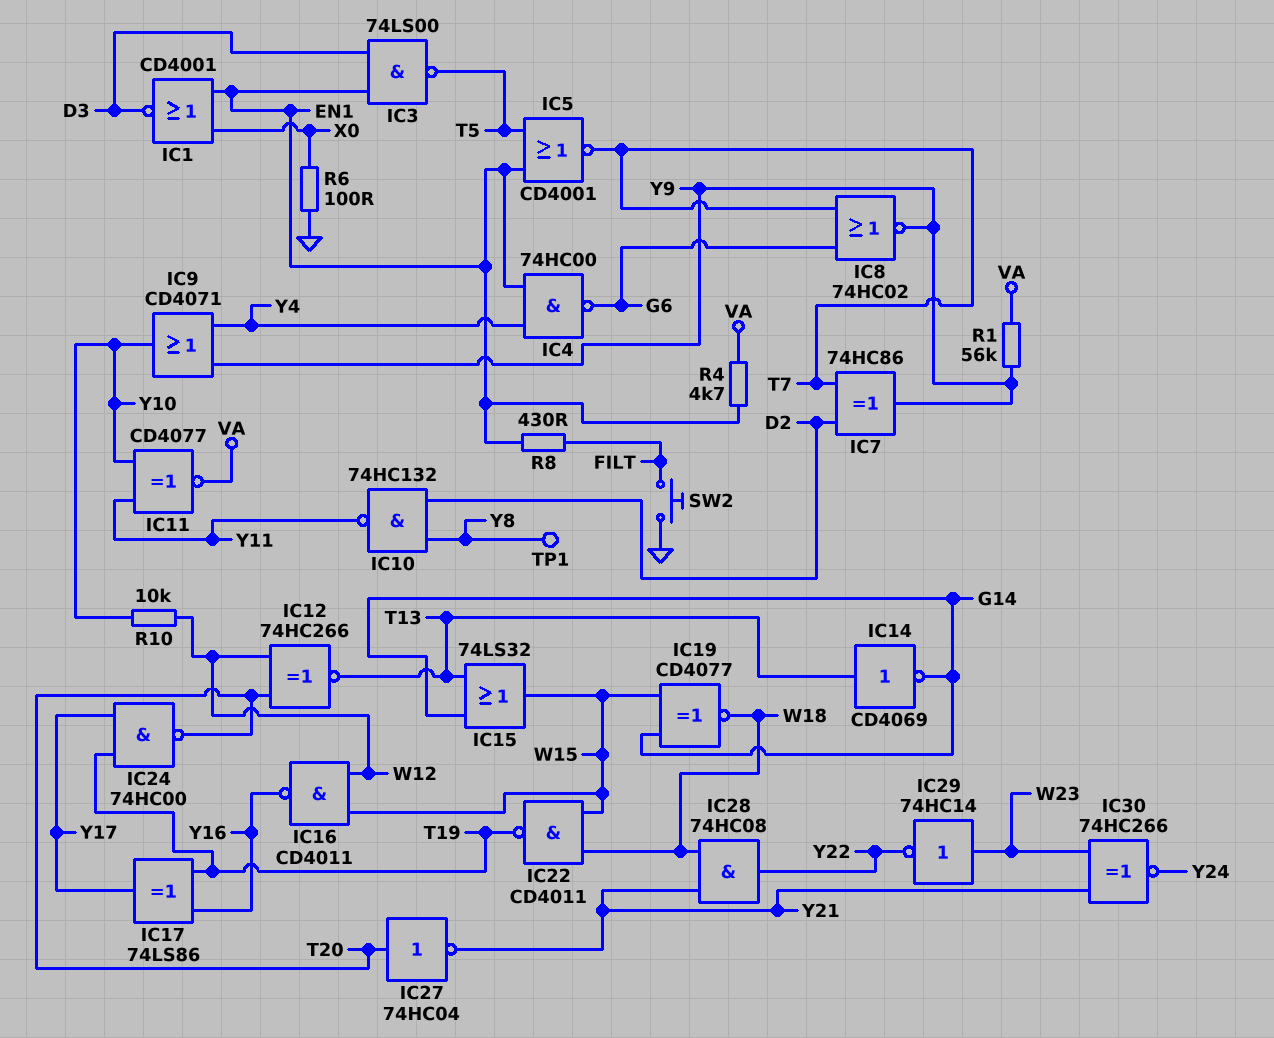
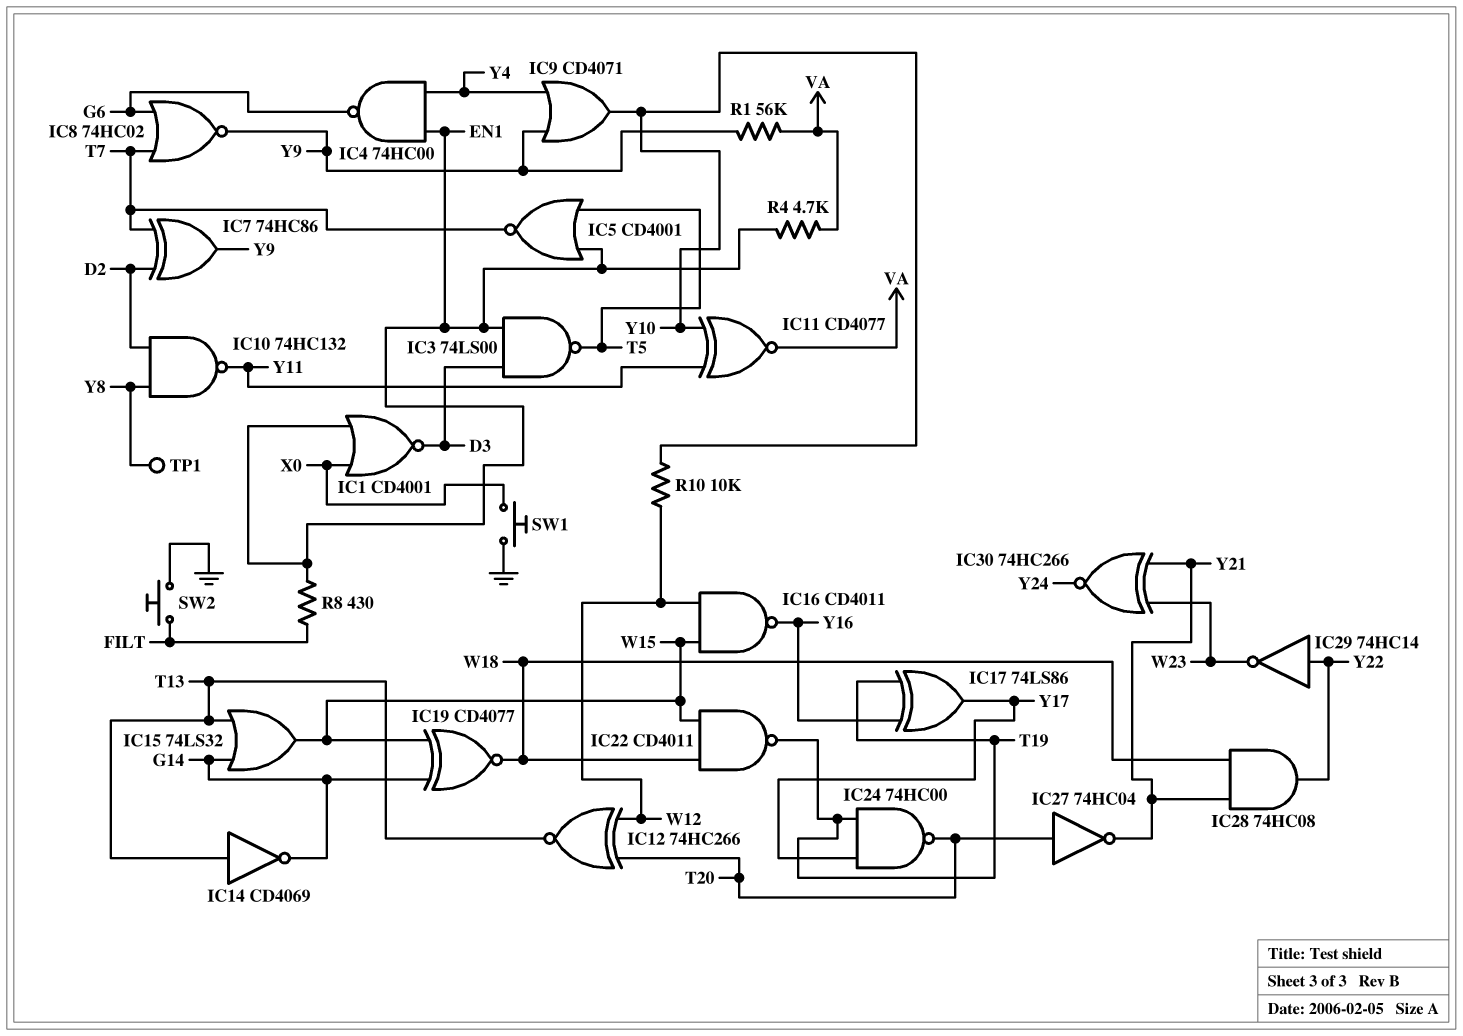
IC29: NOT 74HC14 (in W23, out Y22) -> NOT 74HC14 (in Y22, out W23)
R6: 100 (GND, X0) -> none
SW1: none -> button (GND, X0)

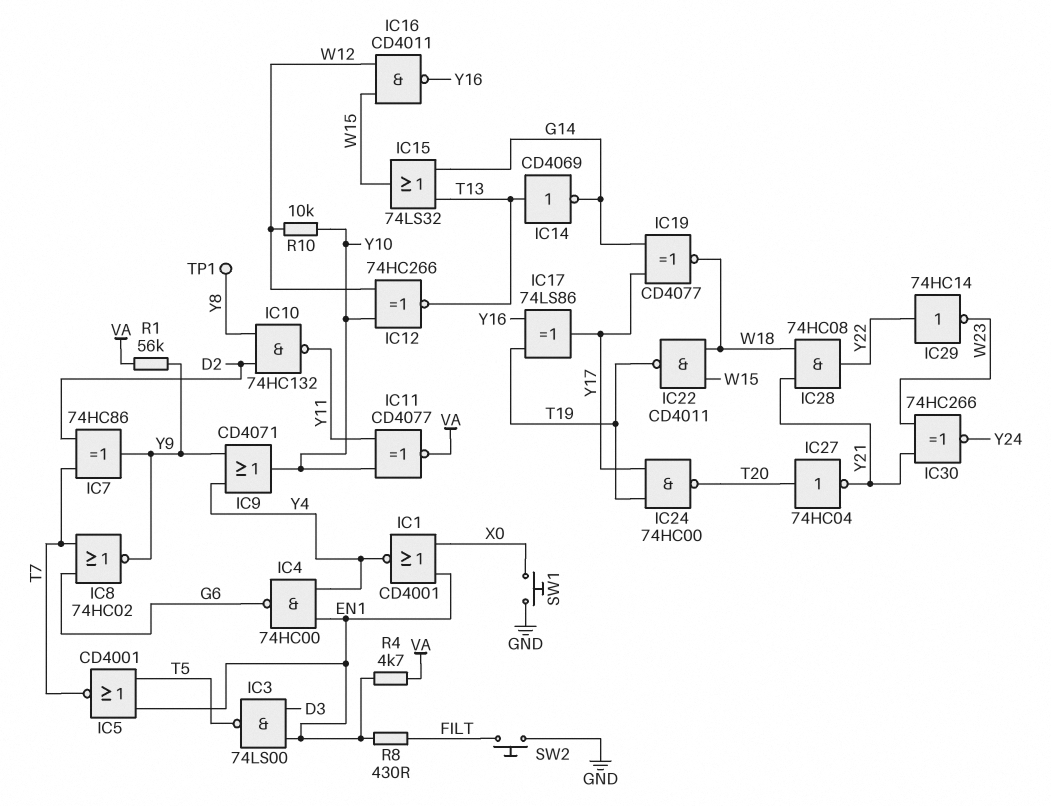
IC1: NOR CD4001 (in EN1, in X0, out D3) -> NOR CD4001 (in EN1, in X0, out Y4)
IC12: XNOR 74HC266 (in T20, in W12, out T13) -> XNOR 74HC266 (in W12, in Y10, out T13)
IC19: XNOR CD4077 (in G14, in W15, out W18) -> XNOR CD4077 (in G14, in Y17, out W18)

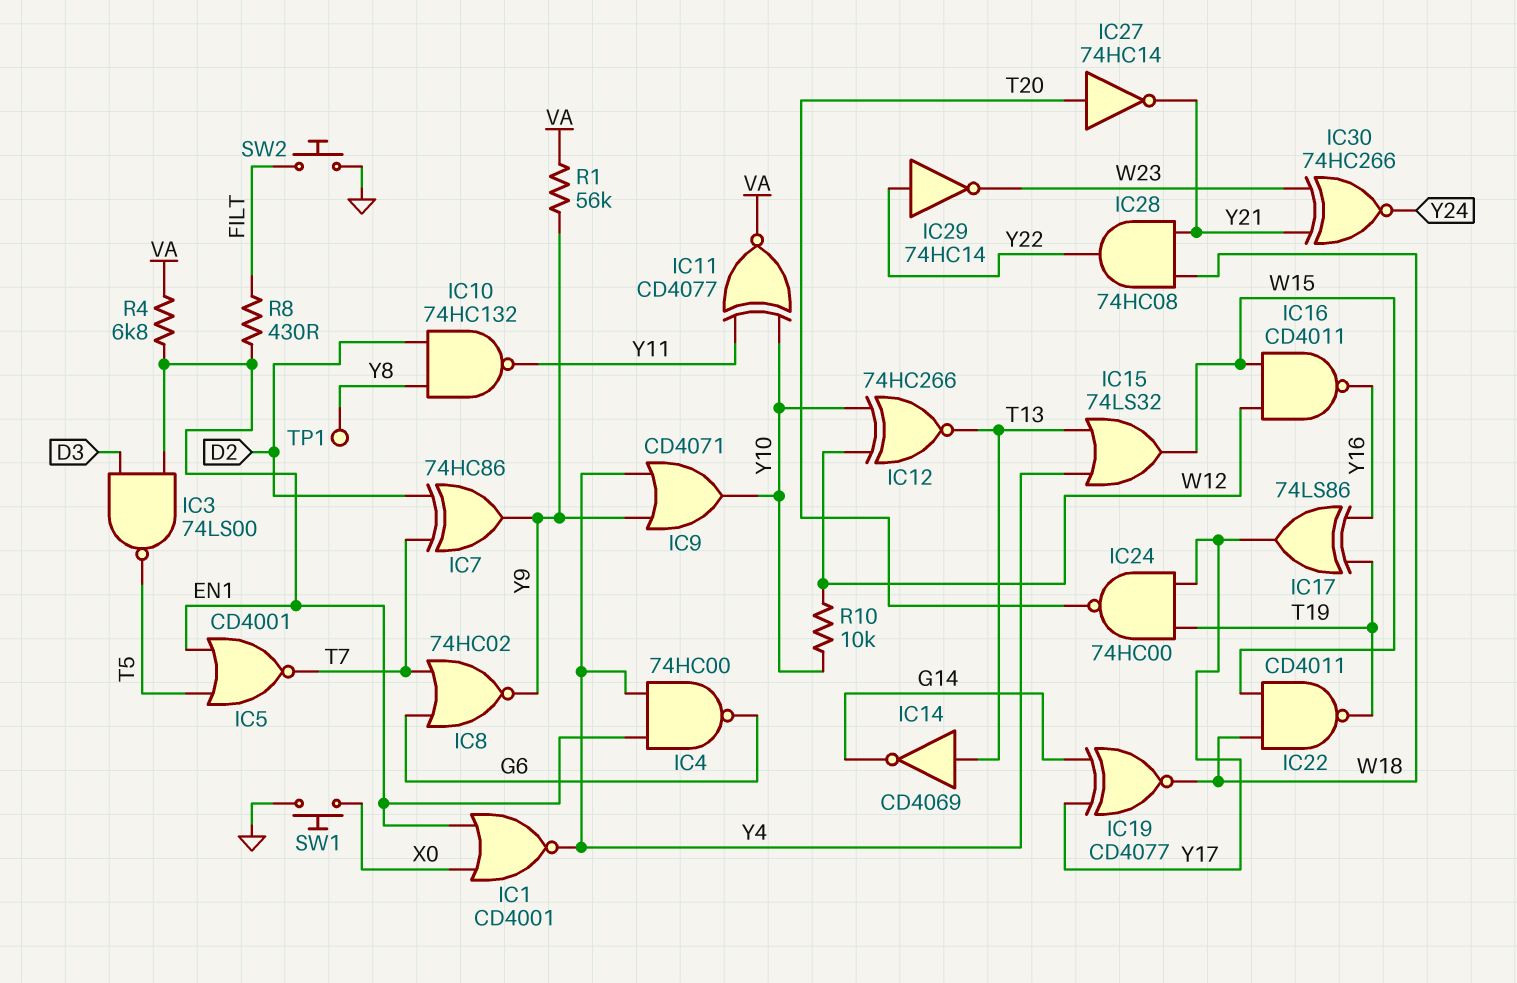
IC15: OR 74LS32 (in G14, in T13, out W15) -> OR 74LS32 (in T13, in Y4, out W15)
IC27: NOT 74HC04 (in T20, out Y21) -> NOT 74HC14 (in T20, out Y21)
R4: 4.7k (EN1, VA) -> 6.8k (EN1, VA)

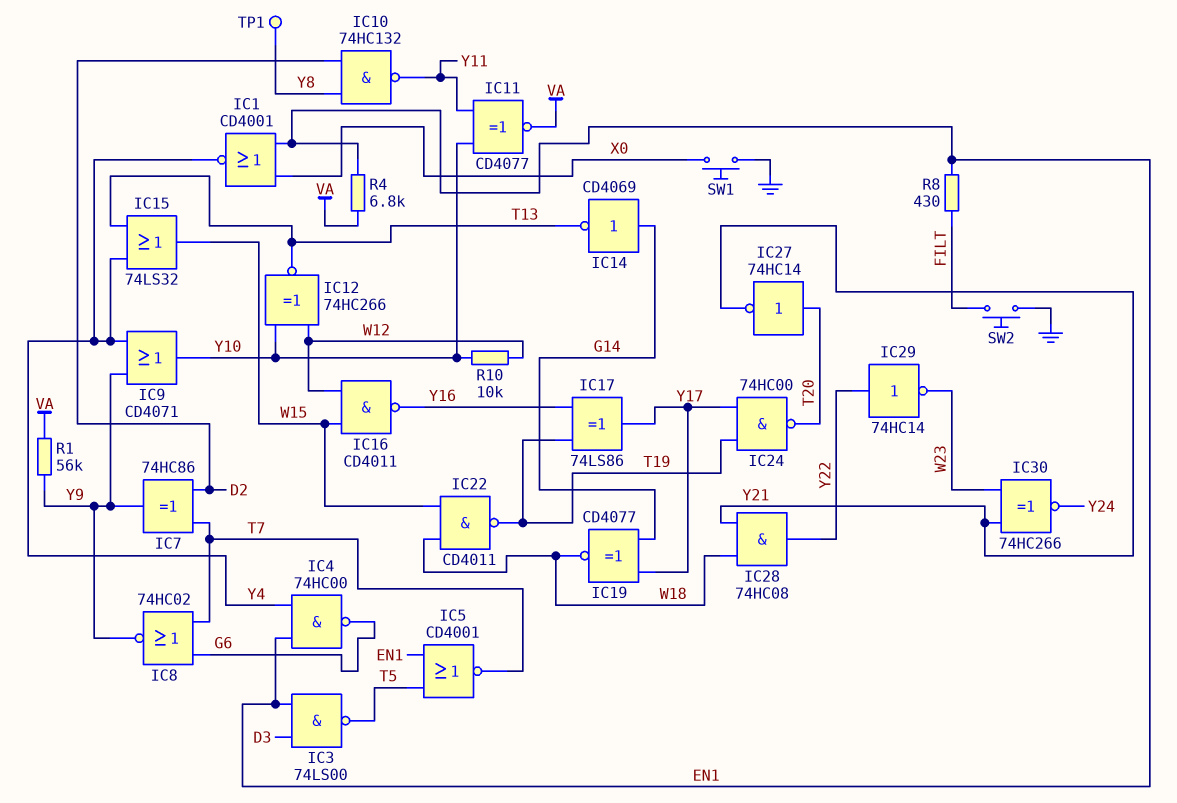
IC14: NOT CD4069 (in T13, out G14) -> NOT CD4069 (in G14, out T13)

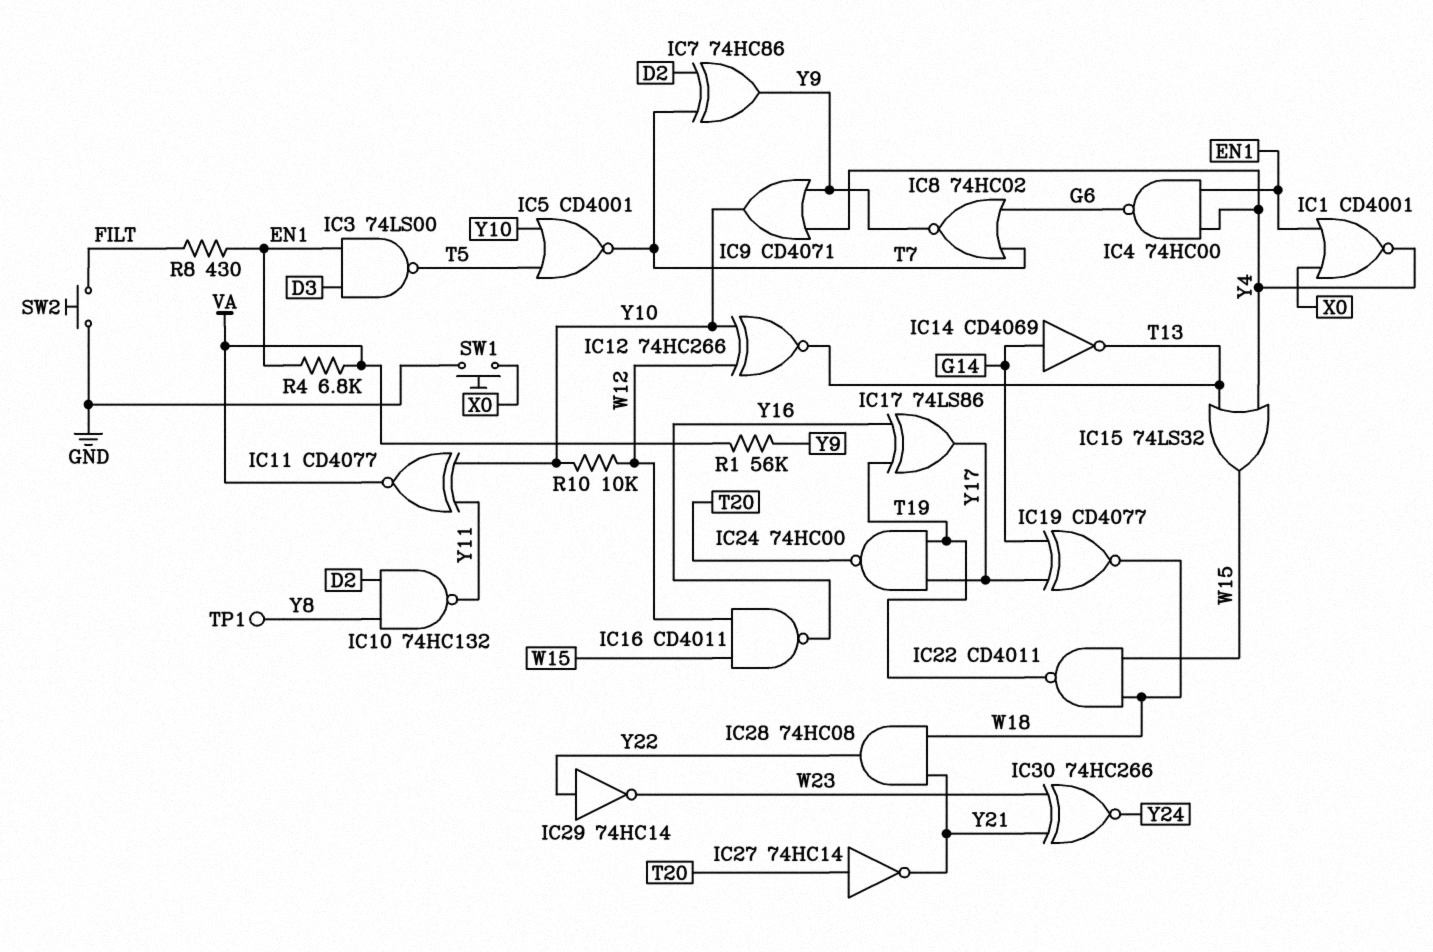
IC5: NOR CD4001 (in EN1, in T5, out T7) -> NOR CD4001 (in T5, in Y10, out T7)

